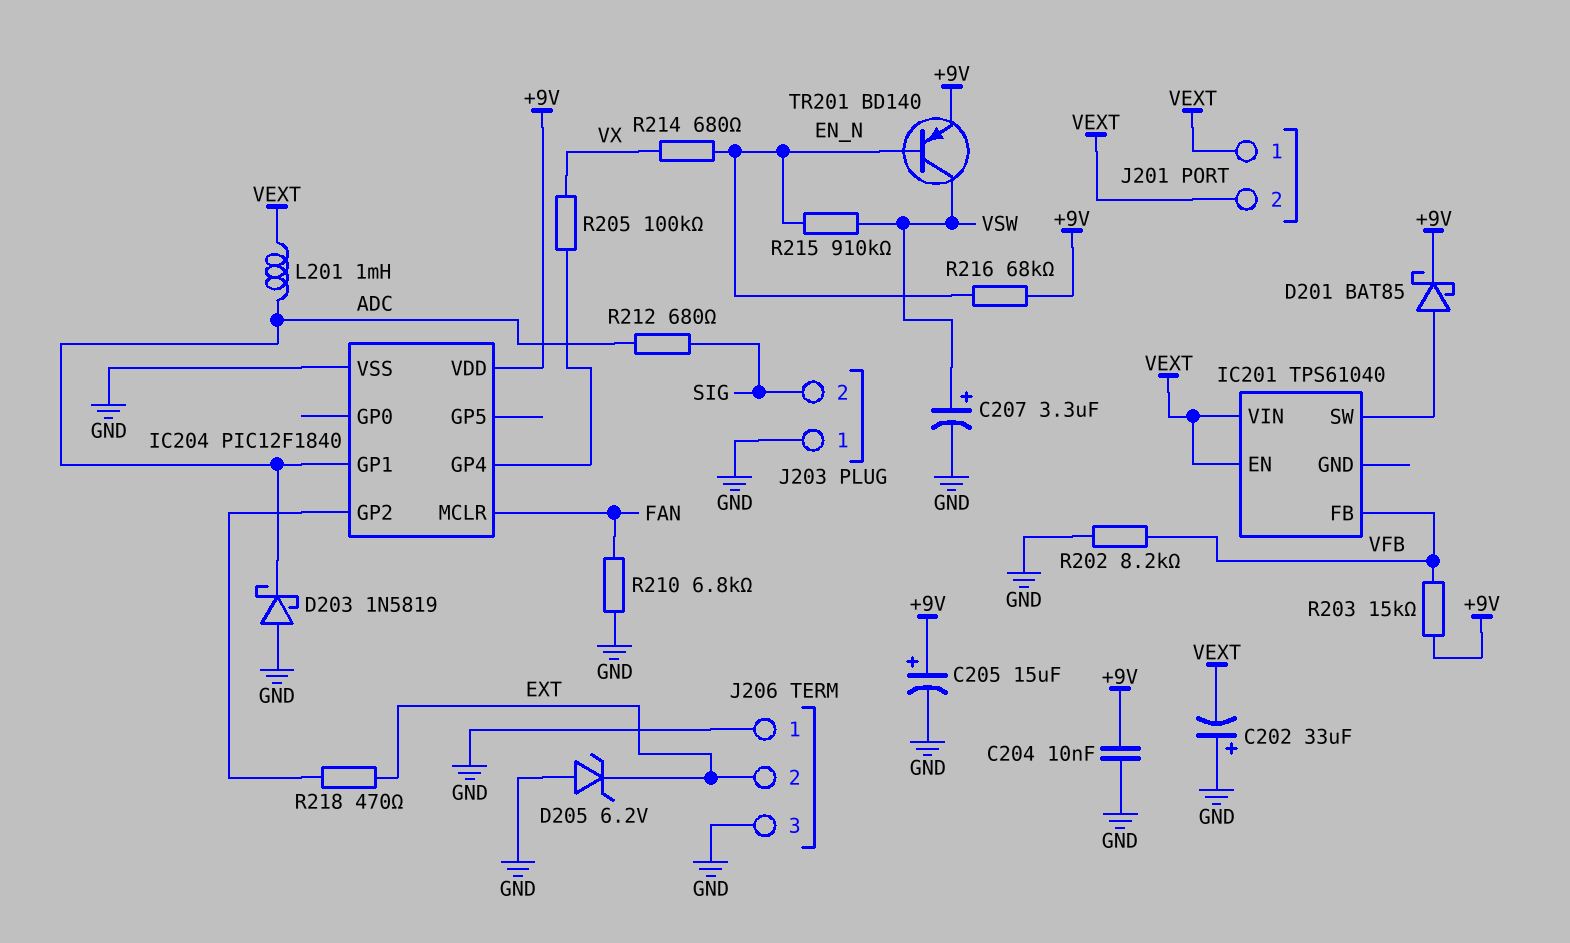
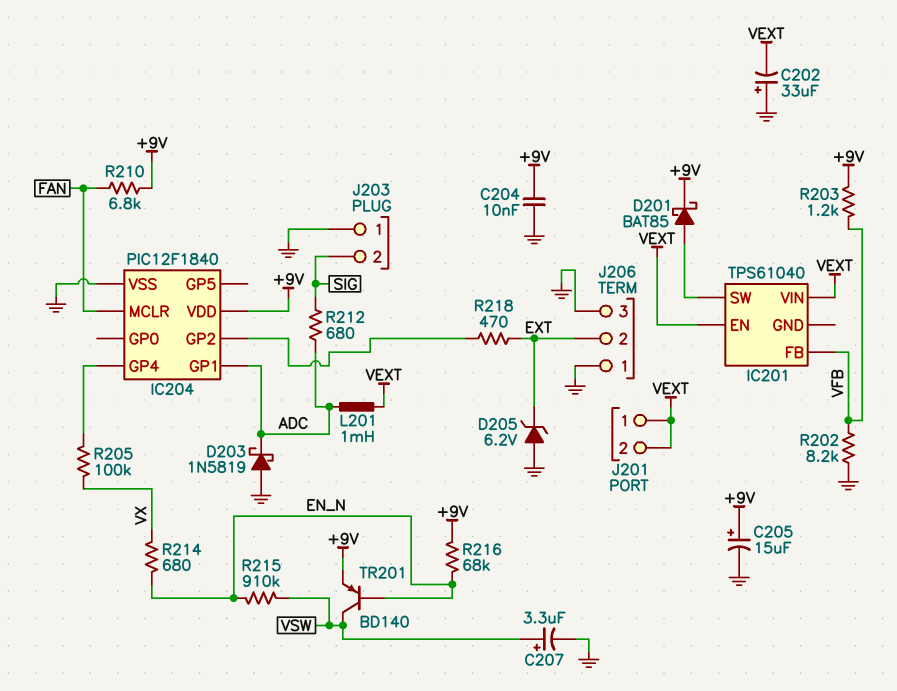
R203: 15k (+9V, VFB) -> 1.2k (+9V, VFB)
R210: 6.8k (FAN, GND) -> 6.8k (+9V, FAN)

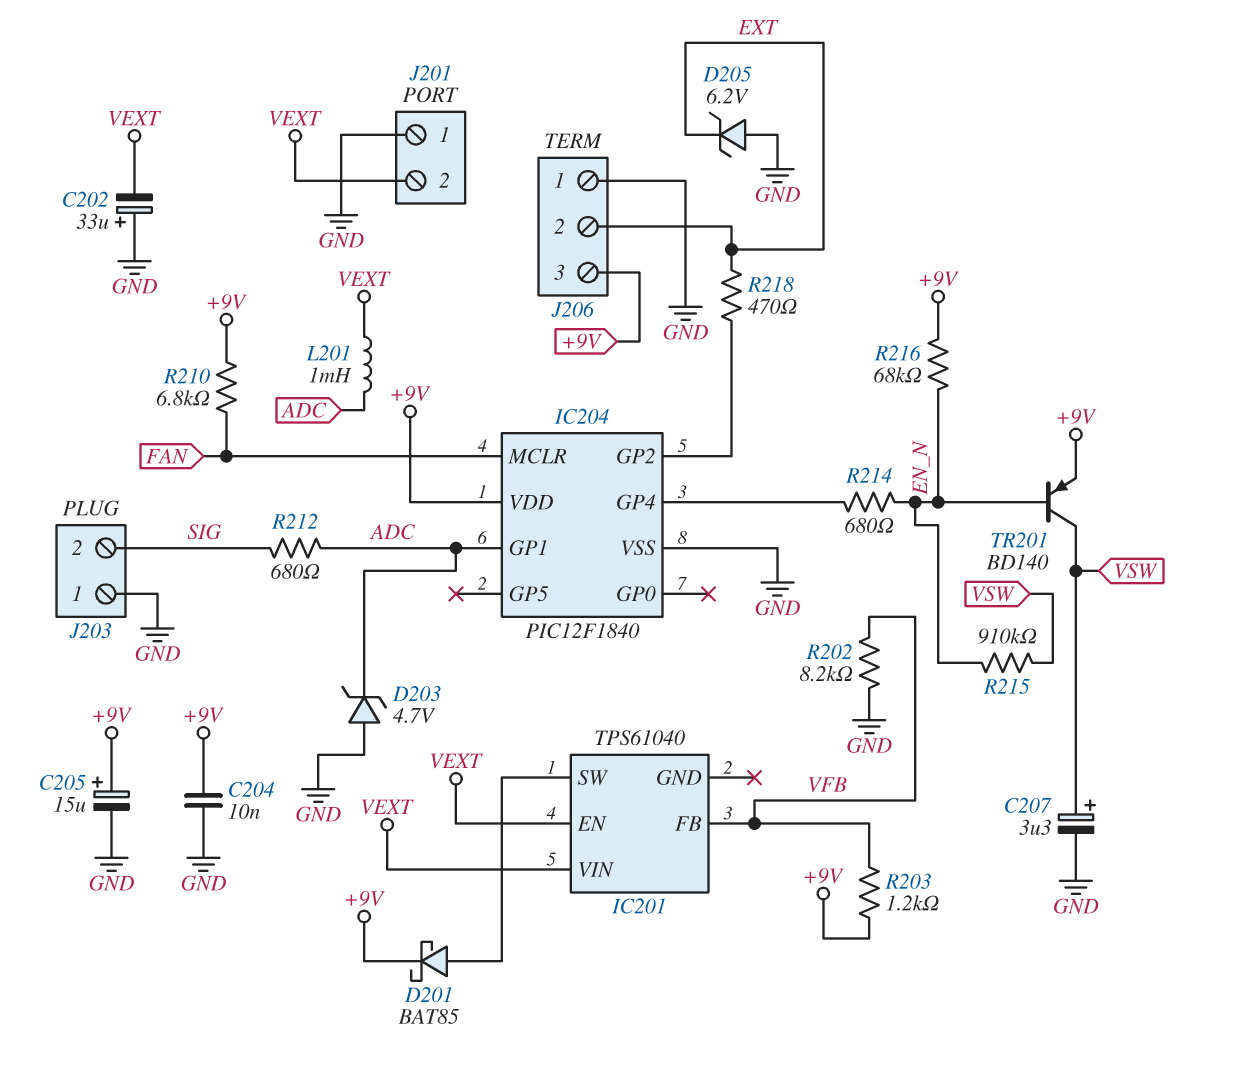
D203: schottky 1N5819 (A GND, K ADC) -> zener 4.7V (A GND, K ADC)
J201 pin 1: VEXT -> GND
J206 pin 3: GND -> +9V
R205: 100k (IC204/GP4, VX) -> none
R214: 680 (EN_N, VX) -> 680 (EN_N, IC204/GP4)

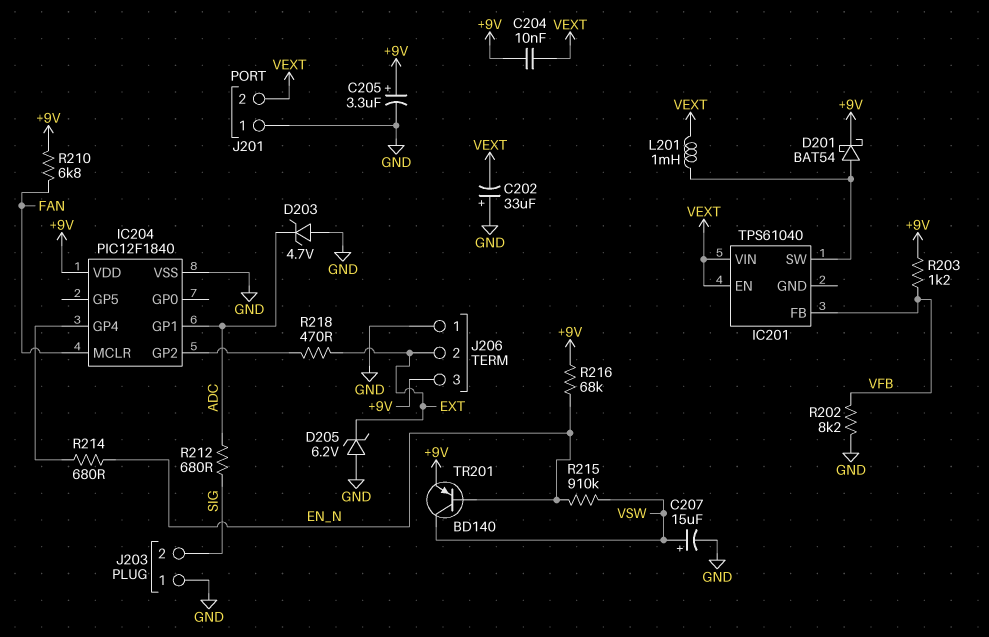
C204: 10nF (+9V, GND) -> 10nF (+9V, VEXT)
C205: 15uF (plus +9V, minus GND) -> 3.3uF (plus +9V, minus GND)
C207: 3.3uF (plus VSW, minus GND) -> 15uF (plus VSW, minus GND)
D201: schottky BAT85 (A IC201/SW, K +9V) -> schottky BAT54 (A IC201/SW, K +9V)
L201: 1mH (ADC, VEXT) -> 1mH (IC201/SW, VEXT)

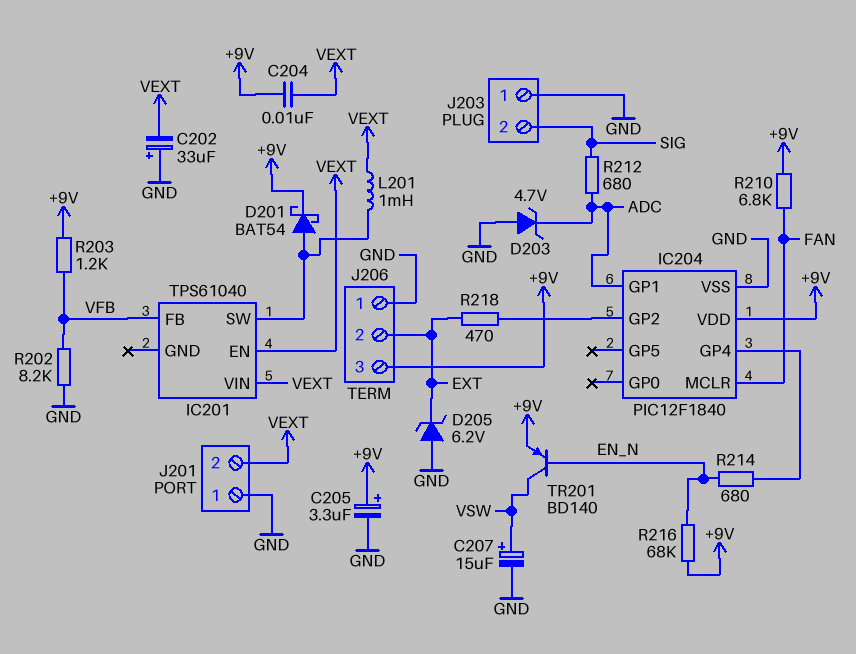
R215: 910k (EN_N, VSW) -> none

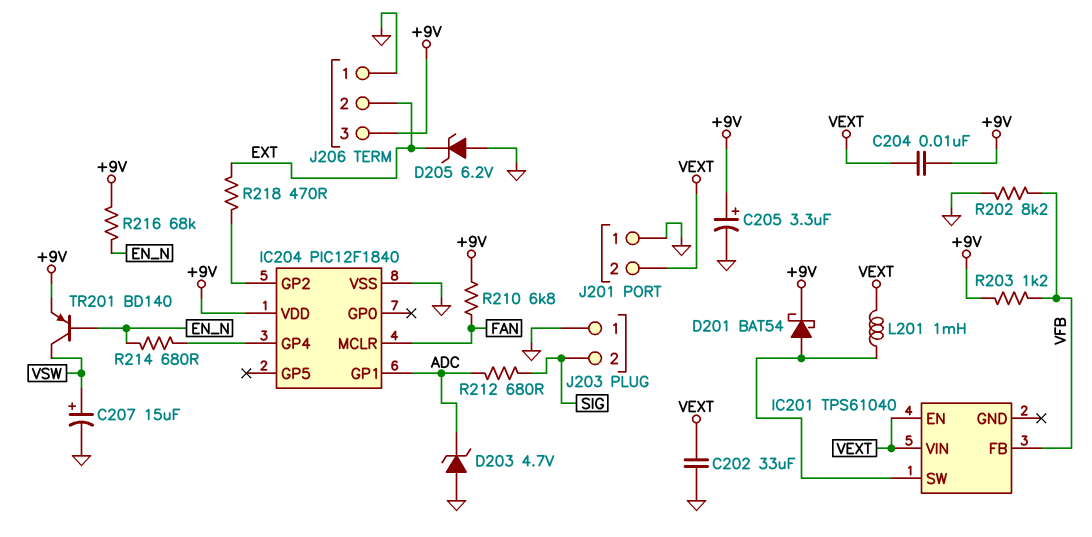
C202: 33uF (plus GND, minus VEXT) -> 33uF (GND, VEXT)

